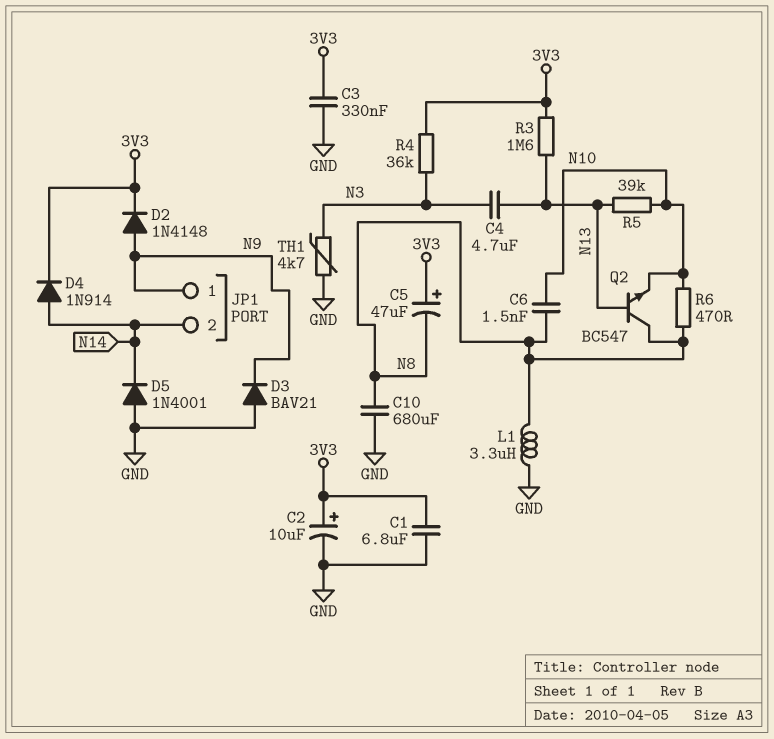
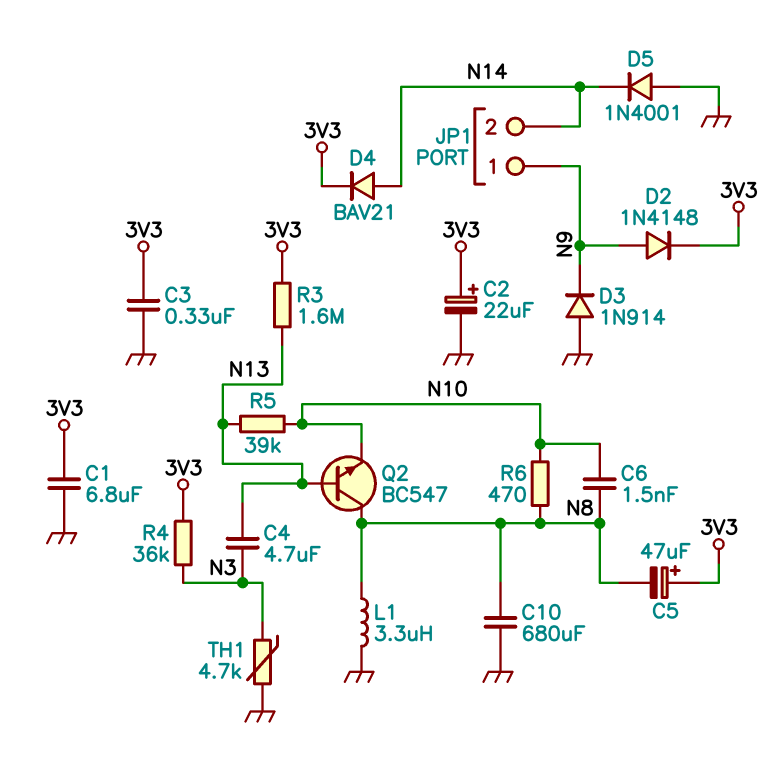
C2: 10uF (plus 3V3, minus GND) -> 22uF (plus 3V3, minus GND)
D3: diode BAV21 (A GND, K N9) -> diode 1N914 (A GND, K N9)
D4: diode 1N914 (A N14, K 3V3) -> diode BAV21 (A N14, K 3V3)

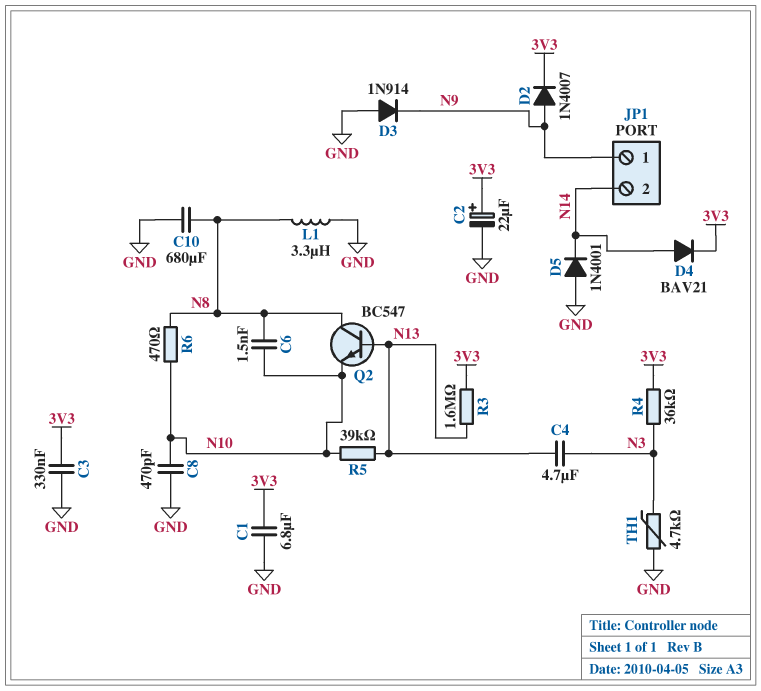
C5: 47uF (plus 3V3, minus N8) -> none
C8: none -> 470pF (GND, N10)
D2: diode 1N4148 (A N9, K 3V3) -> diode 1N4007 (A N9, K 3V3)

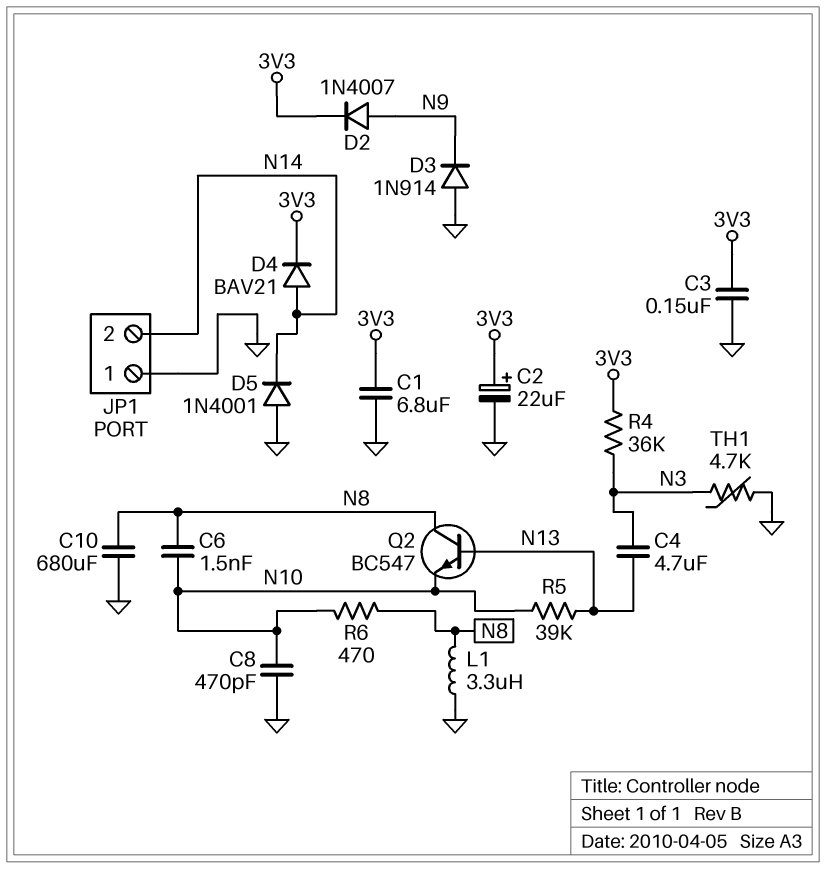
C3: 330nF (3V3, GND) -> 150nF (3V3, GND)
JP1 pin 1: N9 -> GND
R3: 1.6M (3V3, N13) -> none

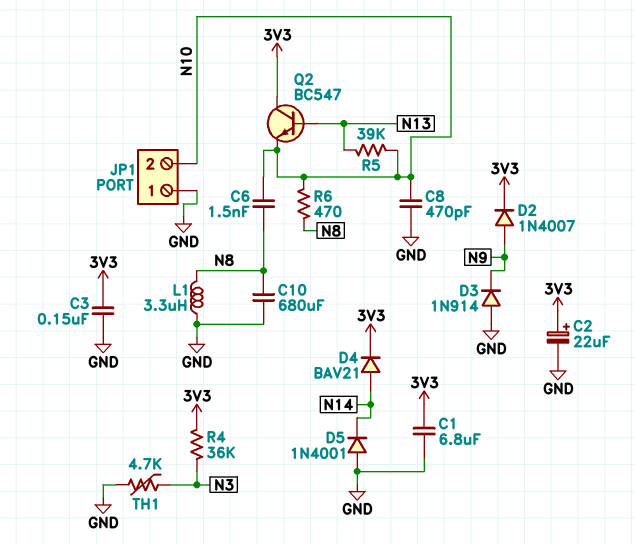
C4: 4.7uF (N3, N13) -> none
JP1 pin 2: N14 -> N10
Q2: NPN BC547 (B N13, C N8, E N10) -> NPN BC547 (B N13, C 3V3, E N10)

